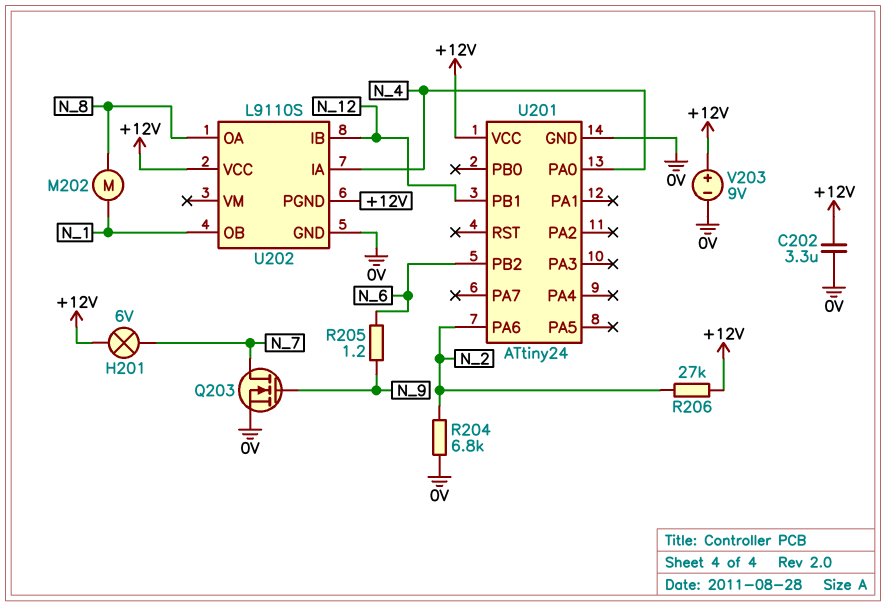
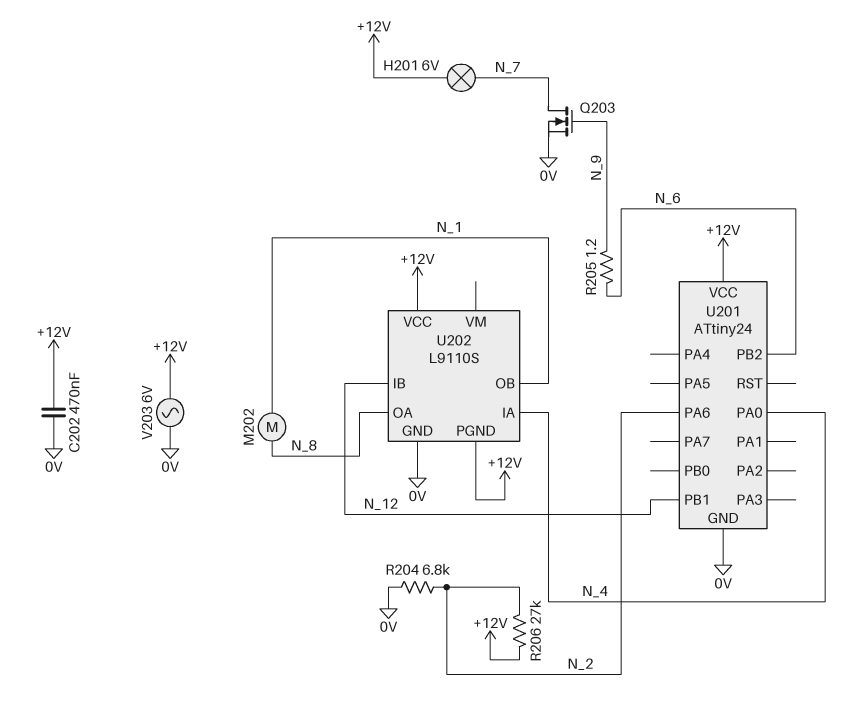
C202: 3.3uF (+12V, 0V) -> 470nF (+12V, 0V)
V203: 9V (plus +12V, minus 0V) -> AC 6V (+12V, 0V)

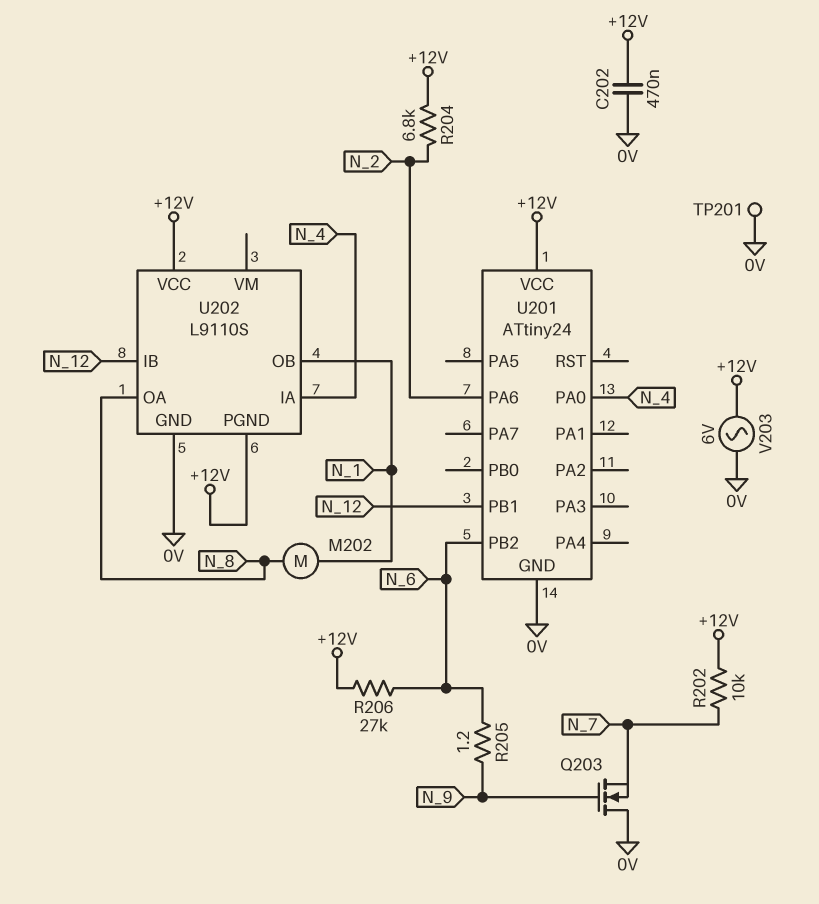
H201: lamp 6V (+12V, N_7) -> none
Q203: NMOS (G N_9, D N_7, S 0V) -> NMOS (G N_9, D 0V, S N_7)
R202: none -> 10k (+12V, N_7)
R204: 6.8k (0V, N_2) -> 6.8k (+12V, N_2)
R206: 27k (+12V, N_2) -> 27k (+12V, N_6)
TP201: none -> test point (0V)

